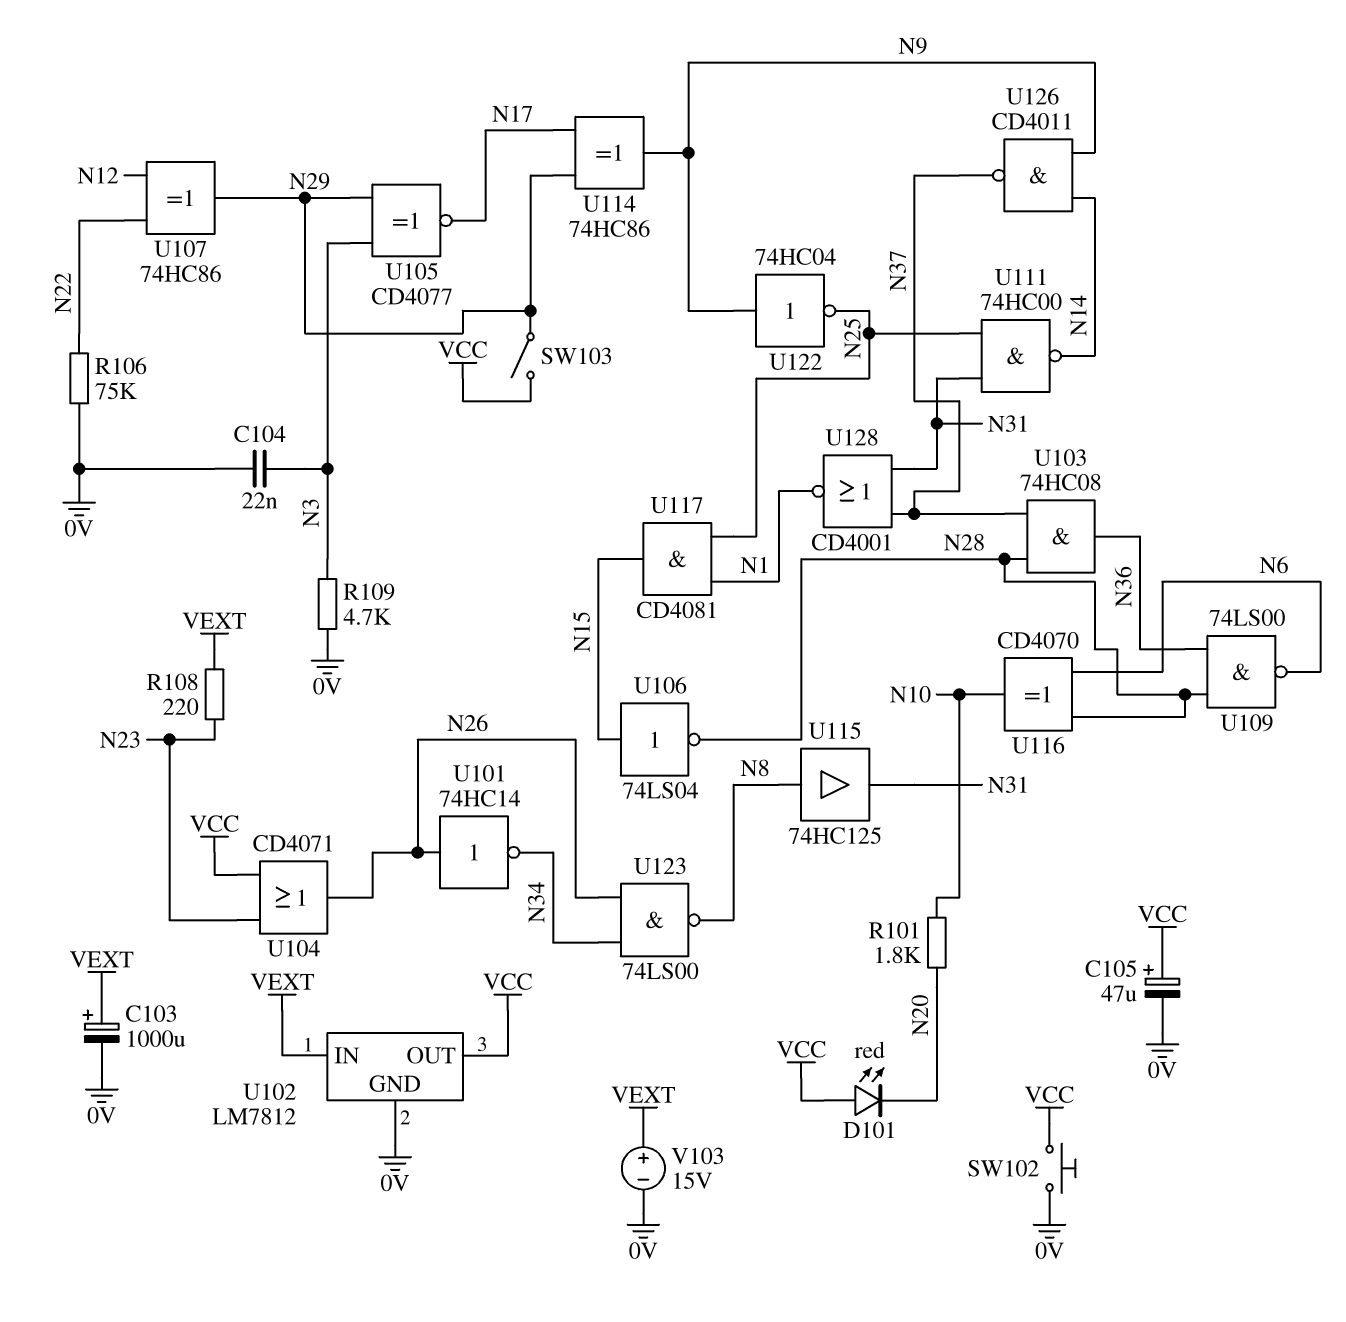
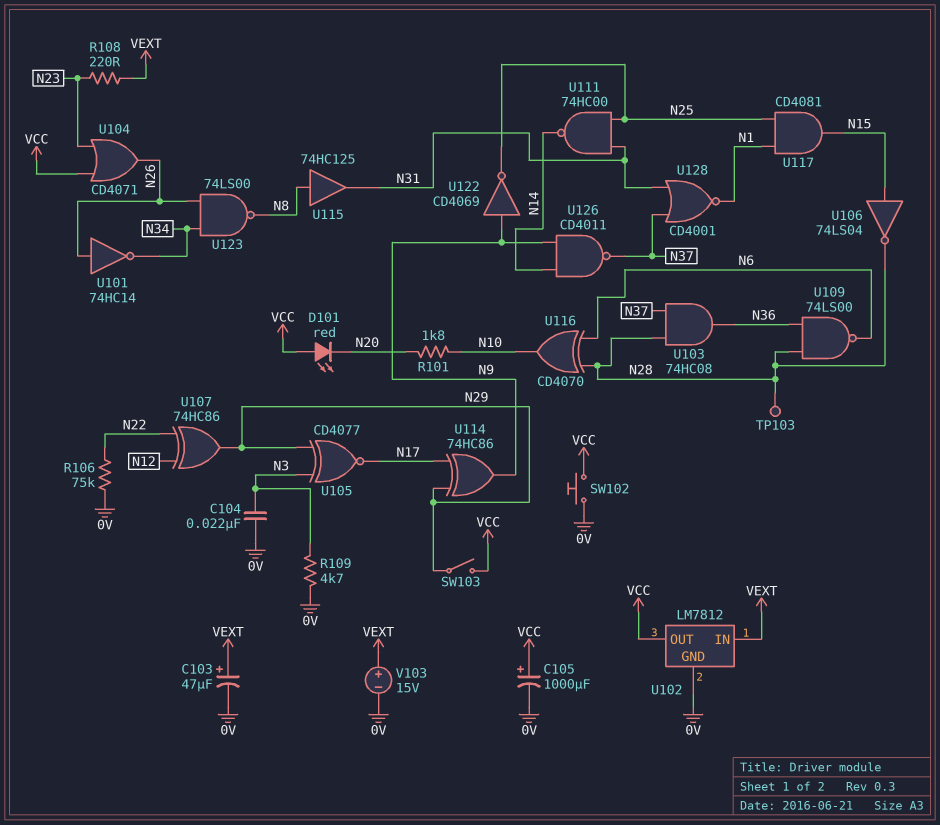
C103: 1000uF (plus VEXT, minus 0V) -> 47uF (plus VEXT, minus 0V)
C105: 47uF (plus VCC, minus 0V) -> 1000uF (plus VCC, minus 0V)
TP103: none -> test point (N28)
U122: NOT 74HC04 (in N9, out N25) -> NOT CD4069 (in N9, out N25)

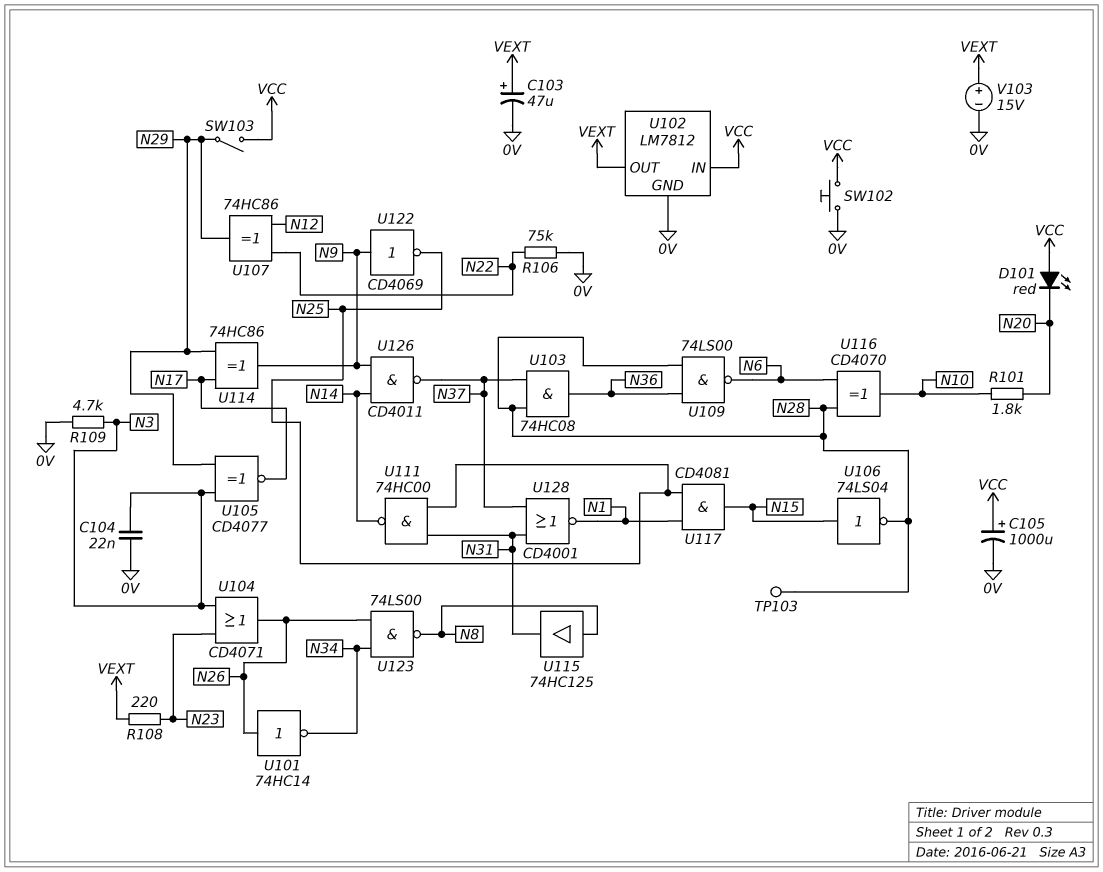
U102 pin IN: VEXT -> VCC
U102 pin OUT: VCC -> VEXT
U104: OR CD4071 (in N23, in VCC, out N26) -> OR CD4071 (in N3, in N23, out N26)

